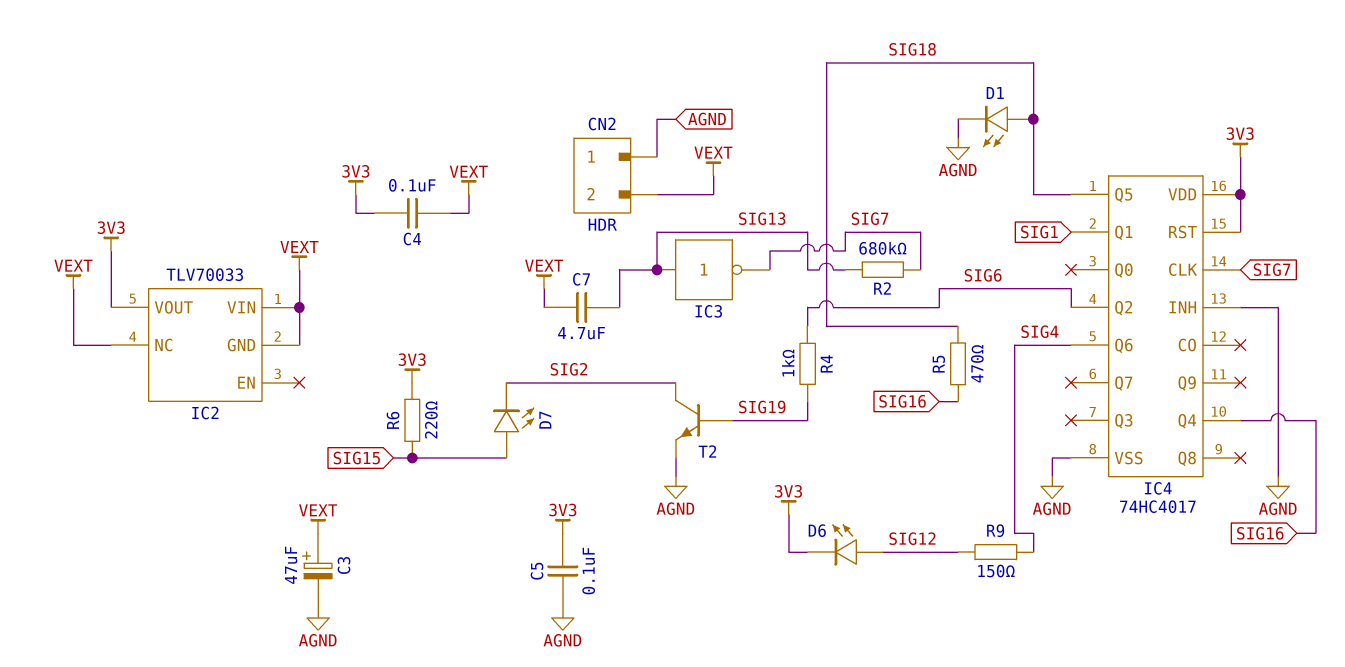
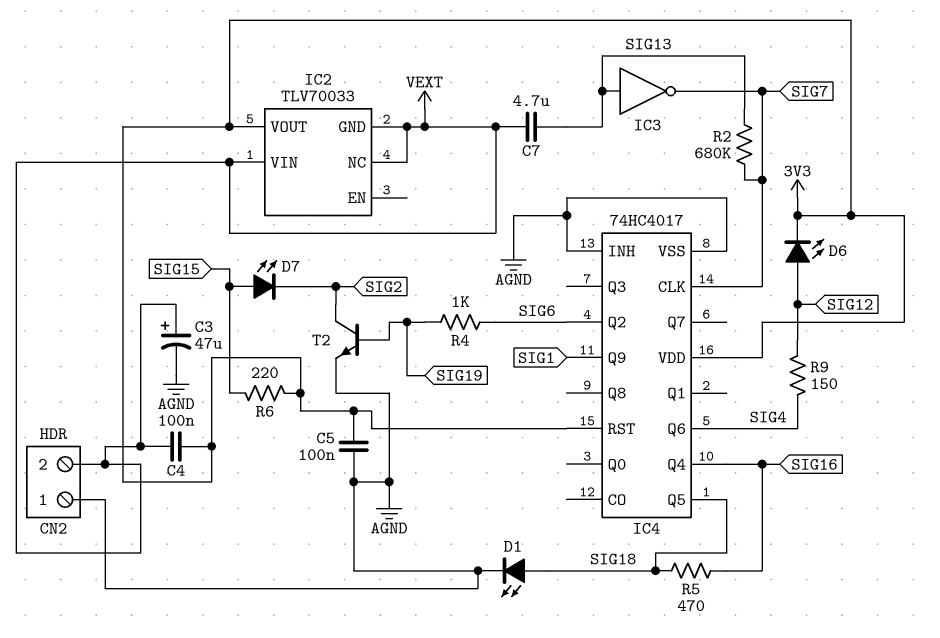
IC4 pin Q1: SIG1 -> none
IC4 pin Q9: none -> SIG1

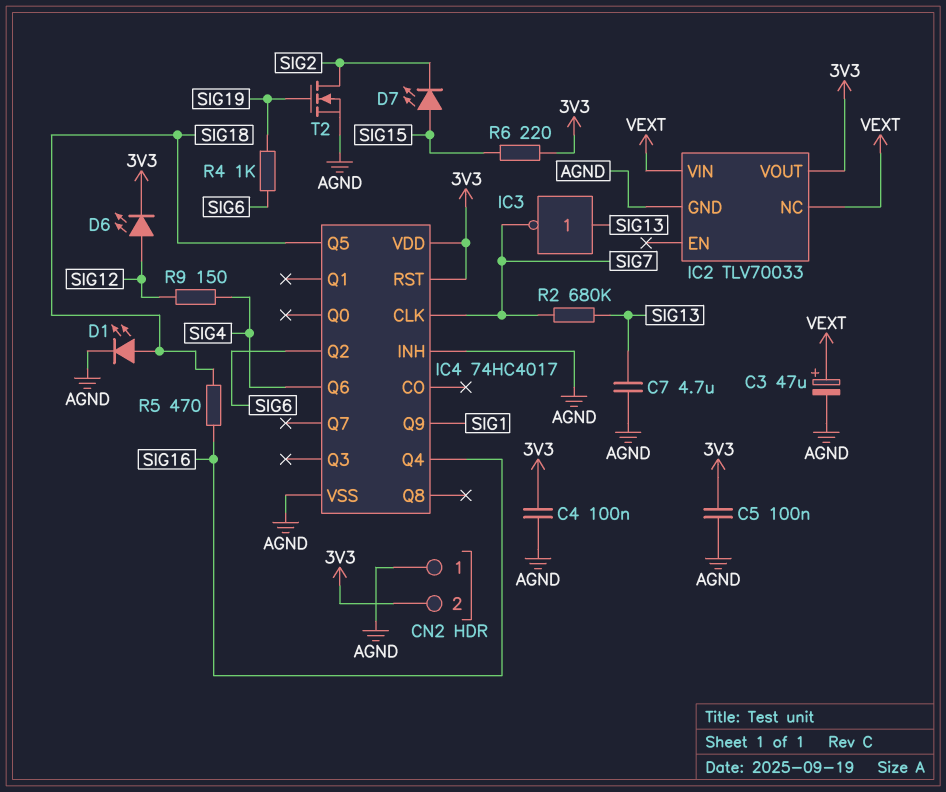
C4: 100nF (3V3, VEXT) -> 100nF (3V3, AGND)
C7: 4.7uF (SIG13, VEXT) -> 4.7uF (AGND, SIG13)
CN2 pin 2: VEXT -> 3V3
IC2 pin GND: VEXT -> AGND
T2: NPN (B SIG19, C SIG2, E AGND) -> NMOS (G SIG19, D SIG2, S AGND)

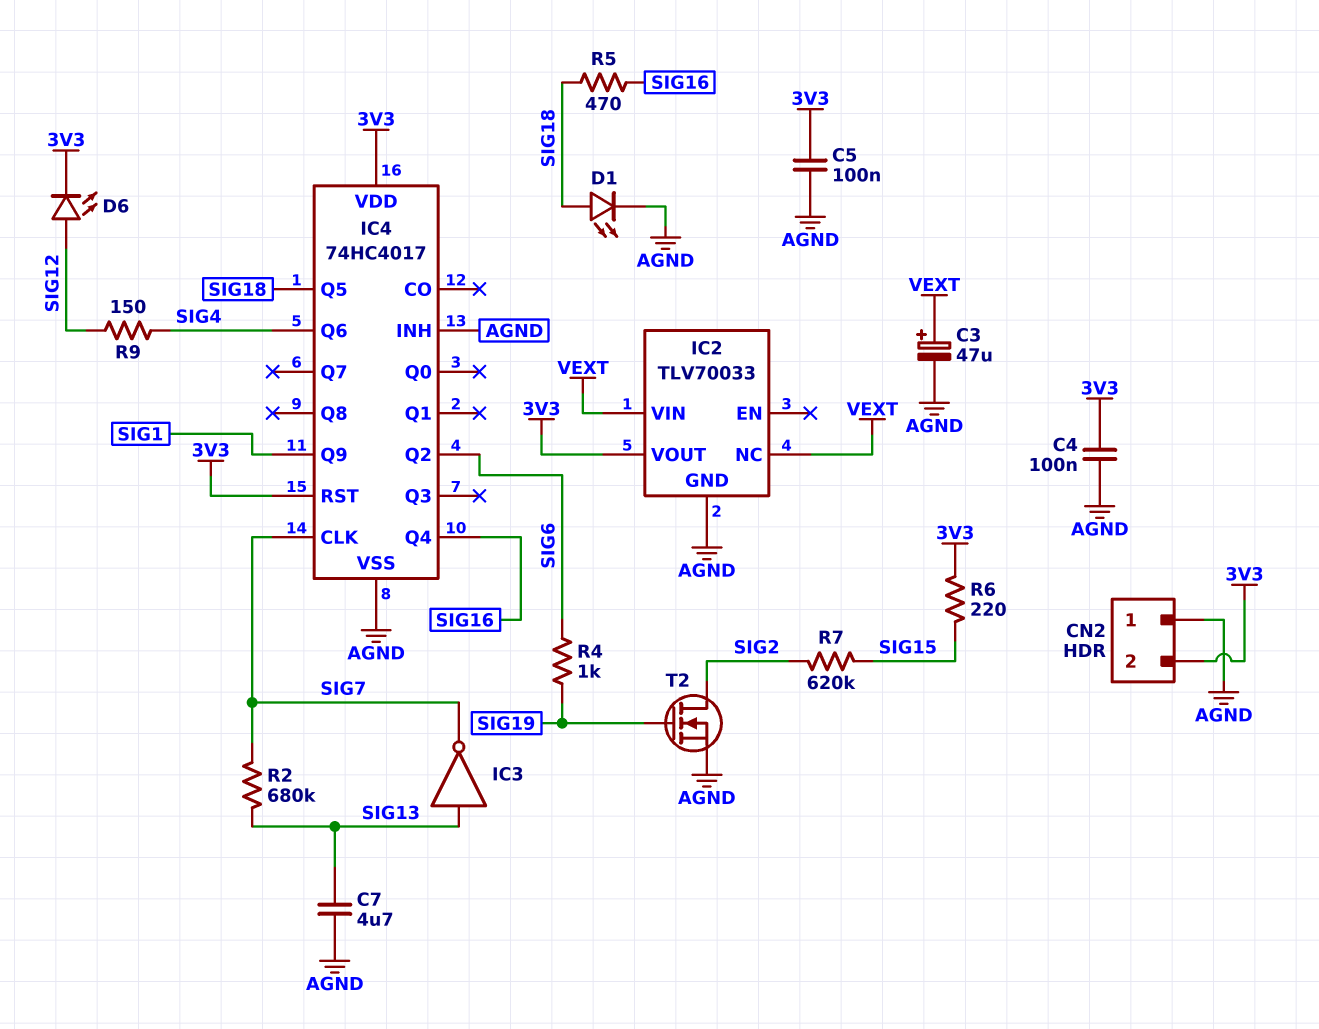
D7: LED (A SIG15, K SIG2) -> none
R7: none -> 620k (SIG2, SIG15)

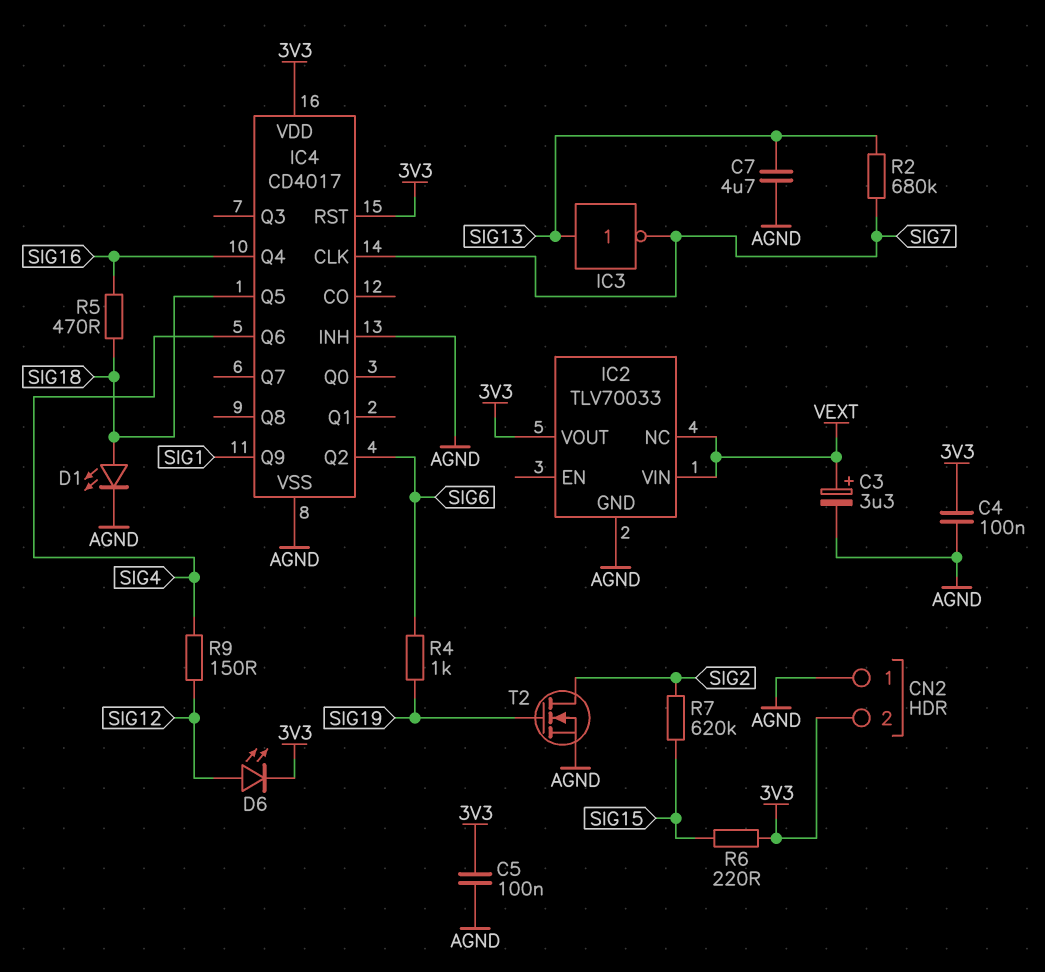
C3: 47uF (plus VEXT, minus AGND) -> 3.3uF (plus VEXT, minus AGND)
IC4: 74HC4017 -> CD4017

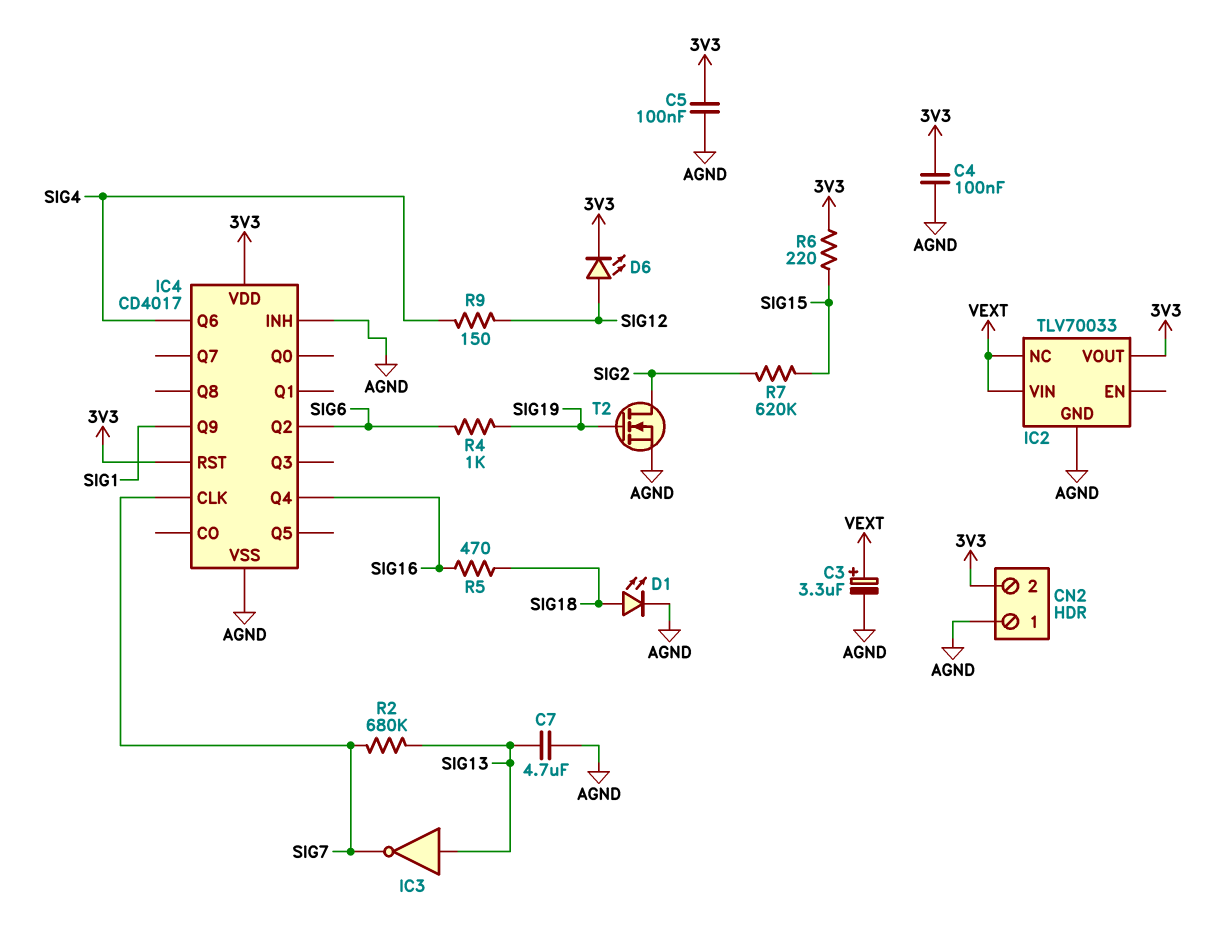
IC4 pin Q5: SIG18 -> none

